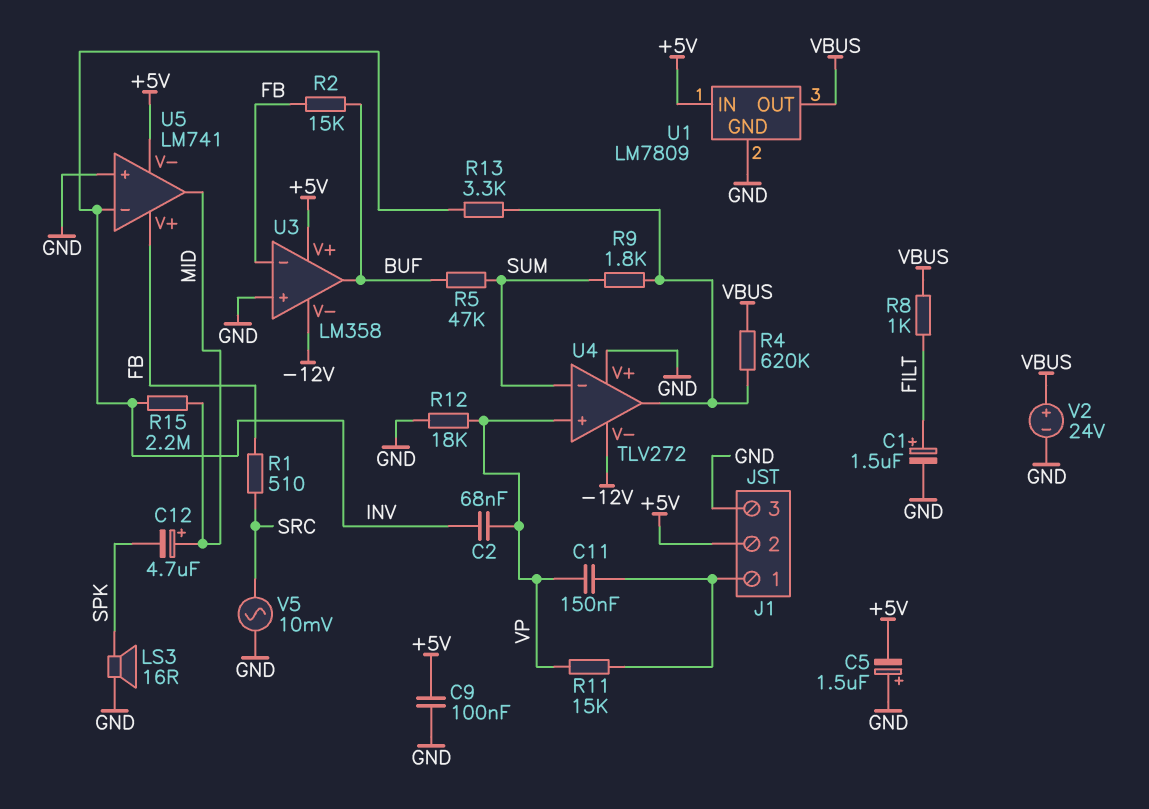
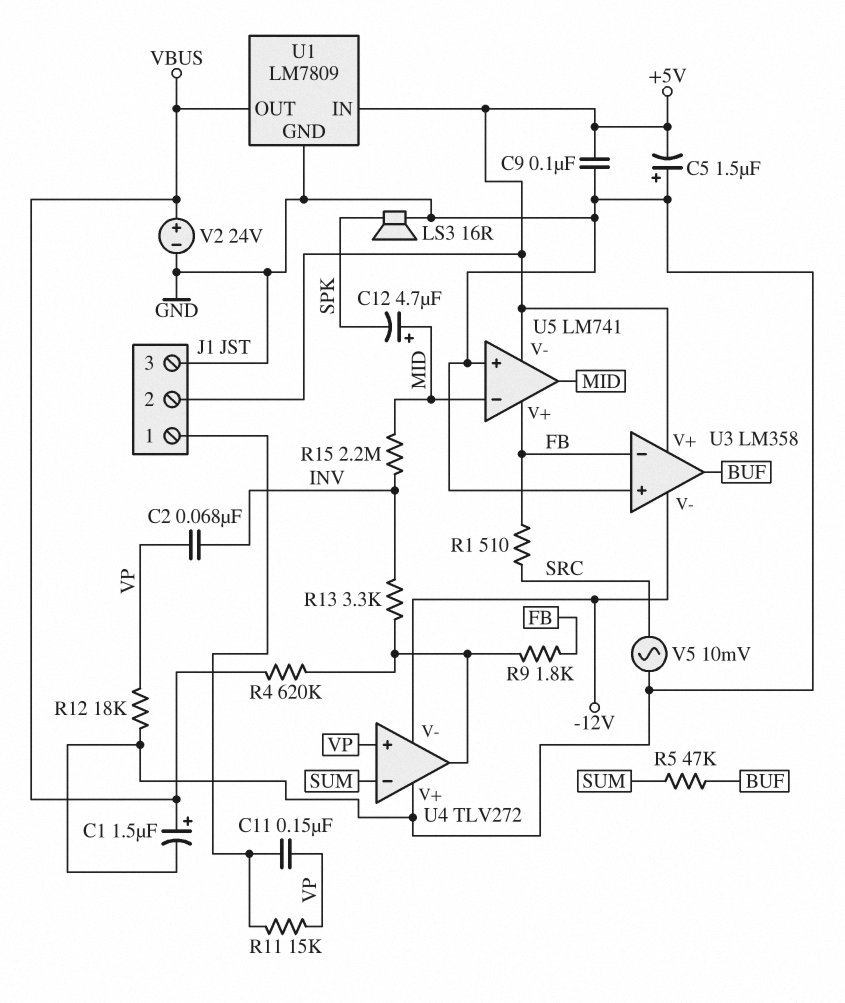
C1: 1.5uF (plus FILT, minus GND) -> 1.5uF (plus VBUS, minus GND)
R2: 15k (BUF, FB) -> none
R8: 1k (FILT, VBUS) -> none
R9: 1.8k (SUM, U4/out) -> 1.8k (FB, U4/out)
U5 pin in-: INV -> MID

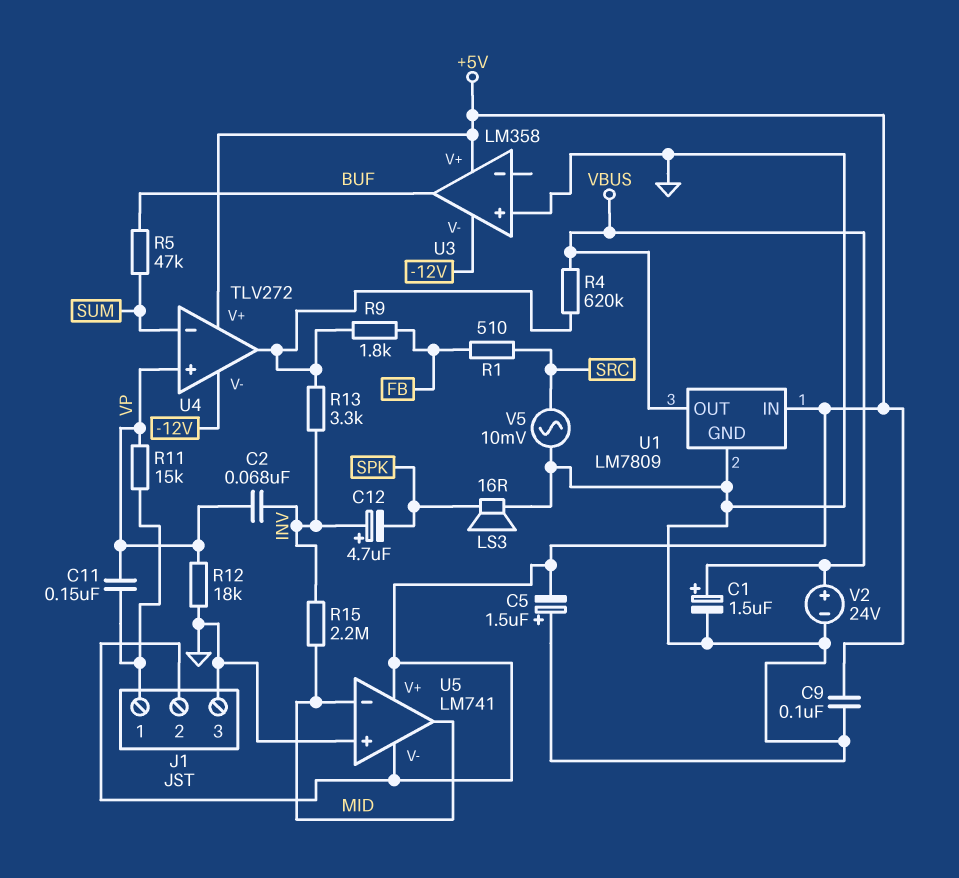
C12: 4.7uF (plus MID, minus SPK) -> 4.7uF (plus INV, minus SPK)
U3 pin in-: FB -> none
U4 pin V+: GND -> +5V
U5 pin V+: FB -> +5V

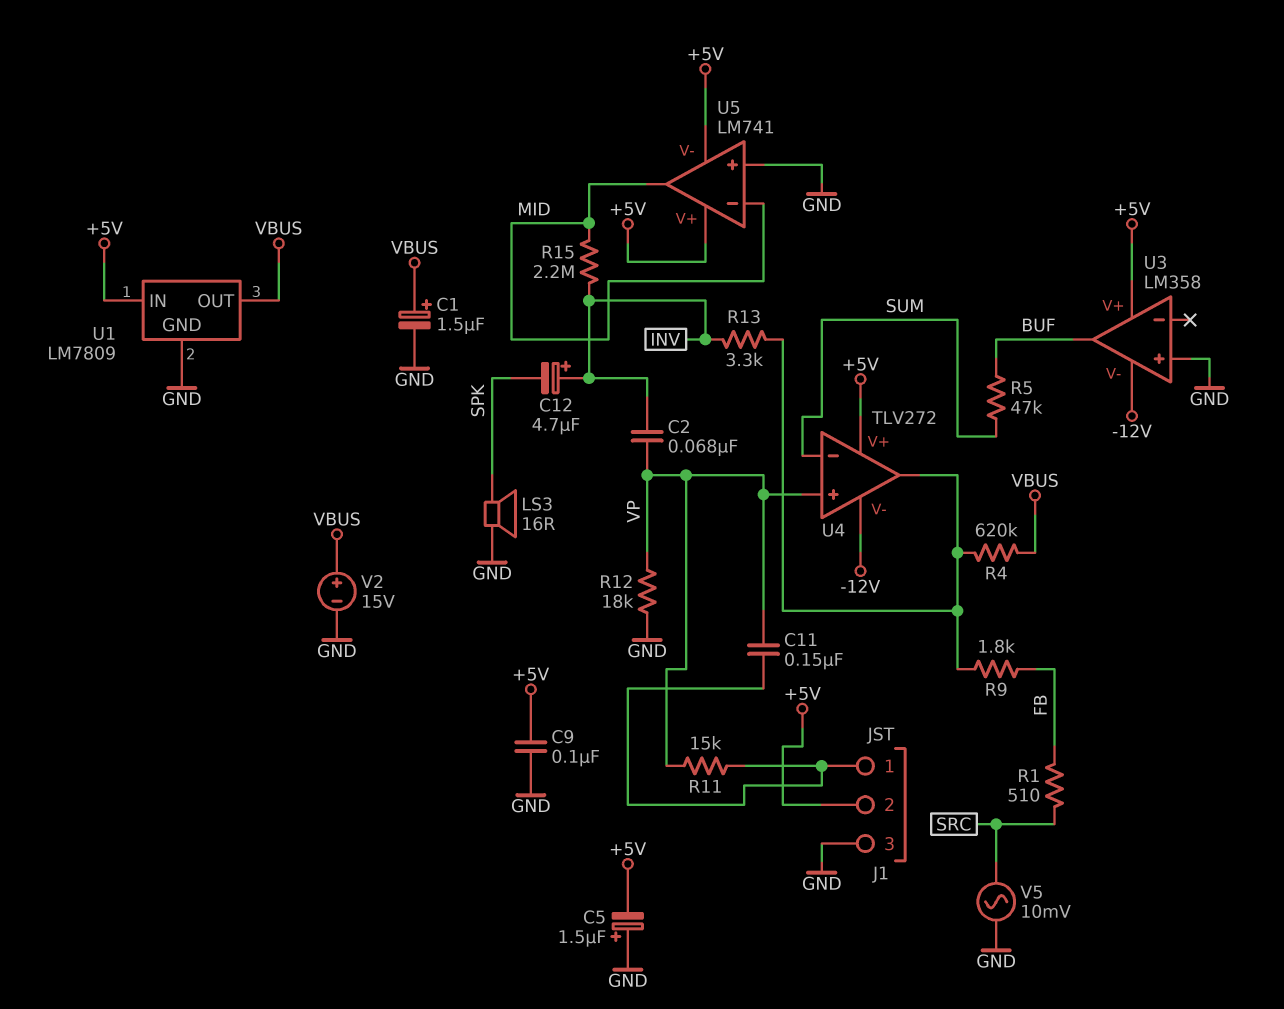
V2: 24V (plus VBUS, minus GND) -> 15V (plus VBUS, minus GND)

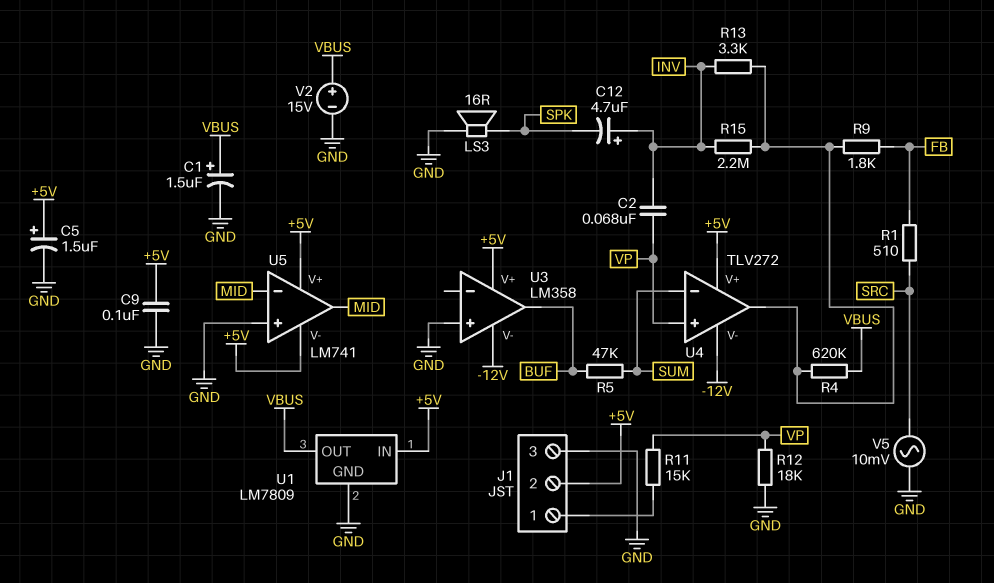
C5: 1.5uF (plus GND, minus +5V) -> 1.5uF (plus +5V, minus GND)
C11: 150nF (J1/1, VP) -> none
R15: 2.2M (INV, MID) -> 2.2M (INV, U4/out)

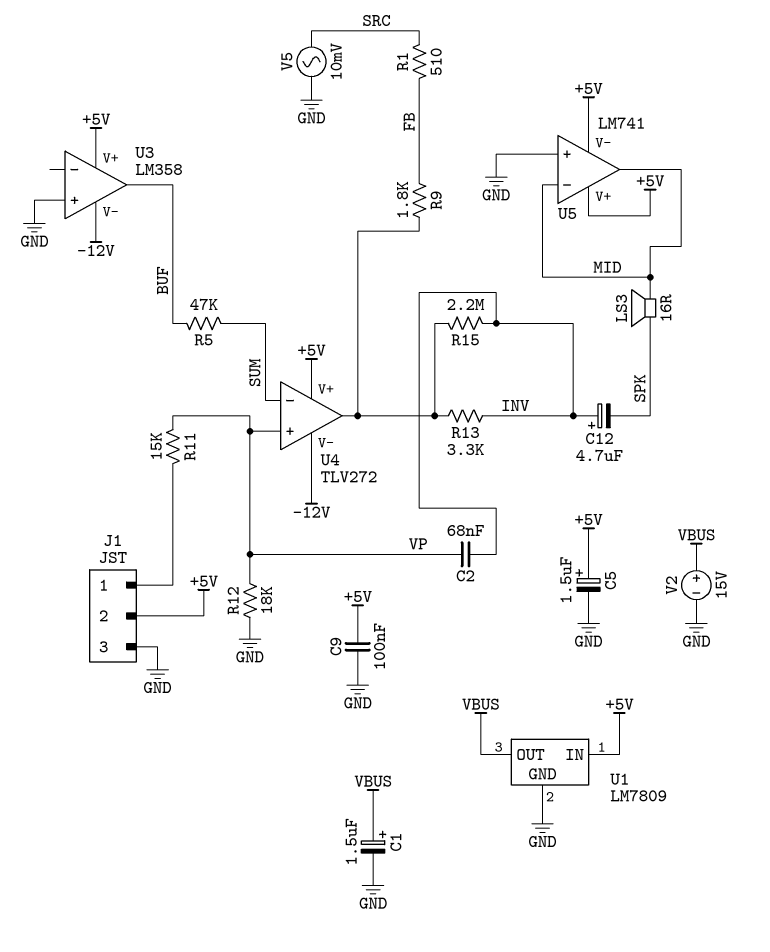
LS3: speaker 16R (GND, SPK) -> speaker 16R (MID, SPK)
R4: 620k (U4/out, VBUS) -> none

